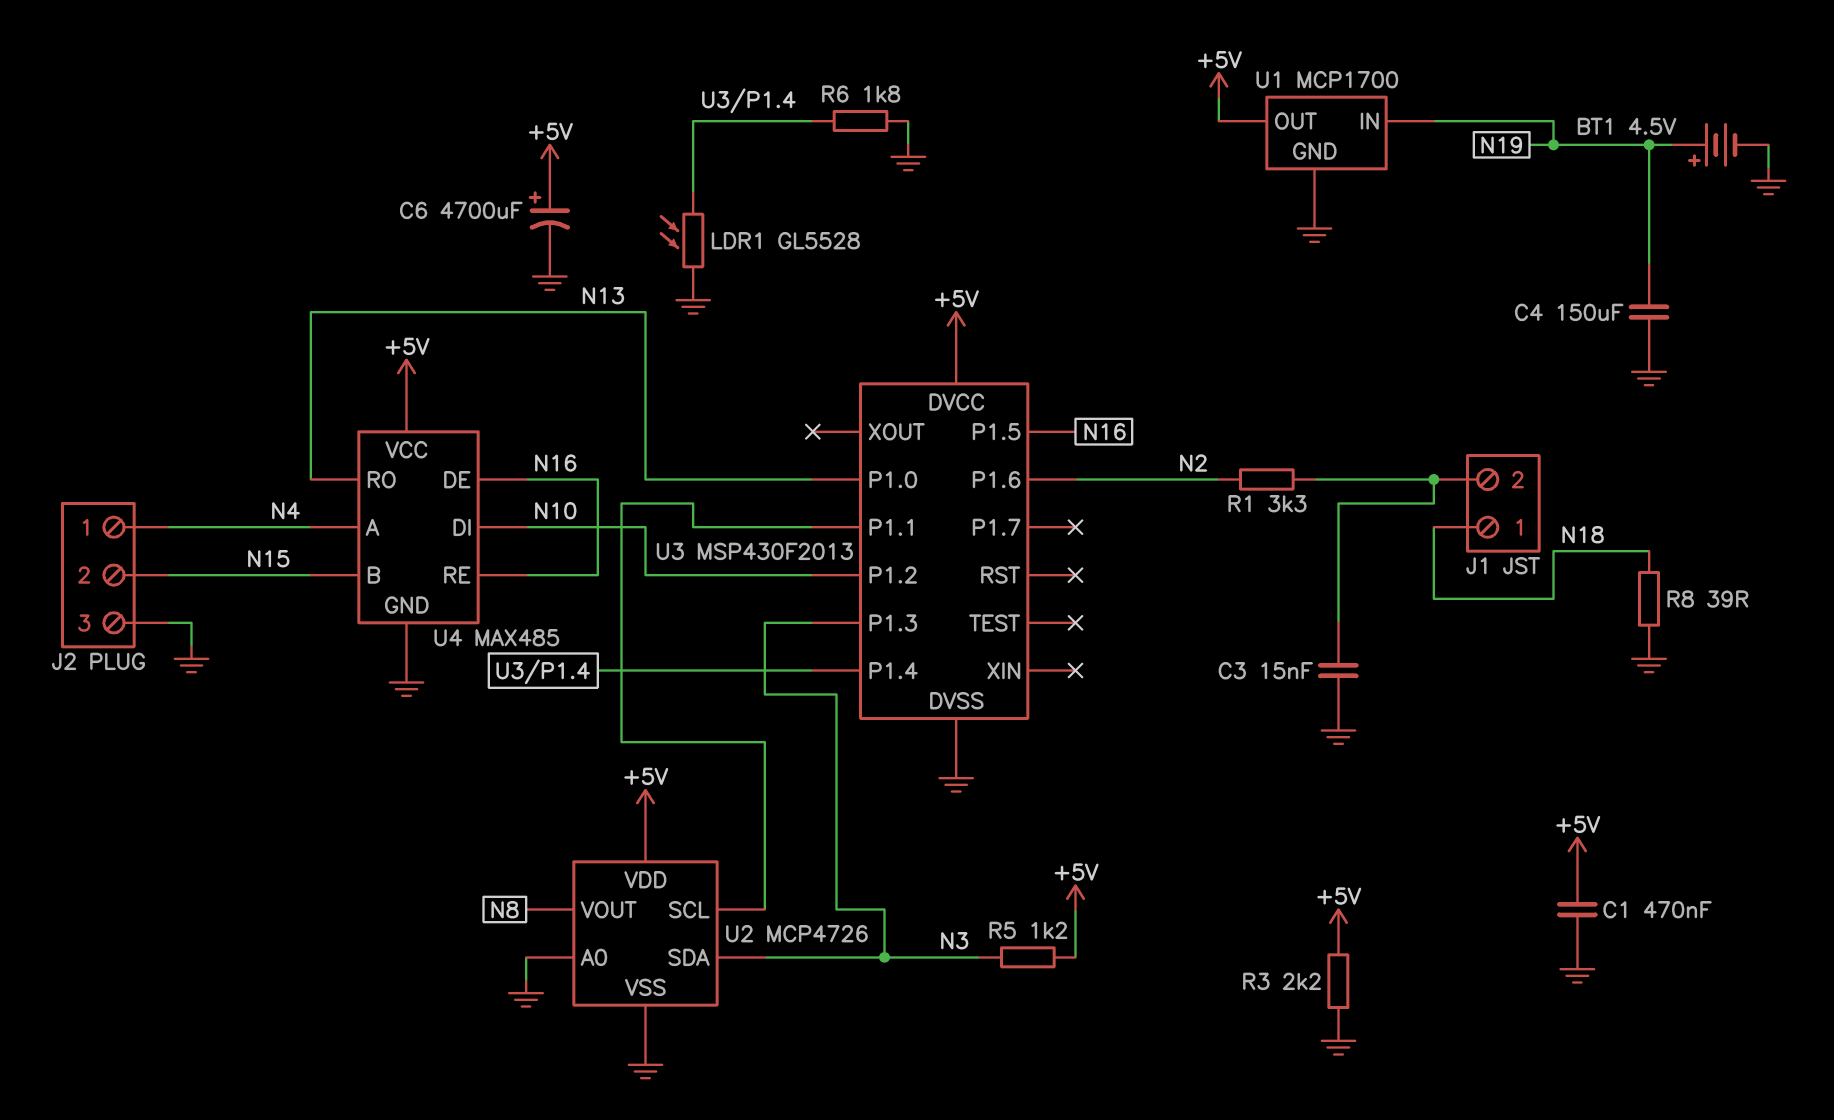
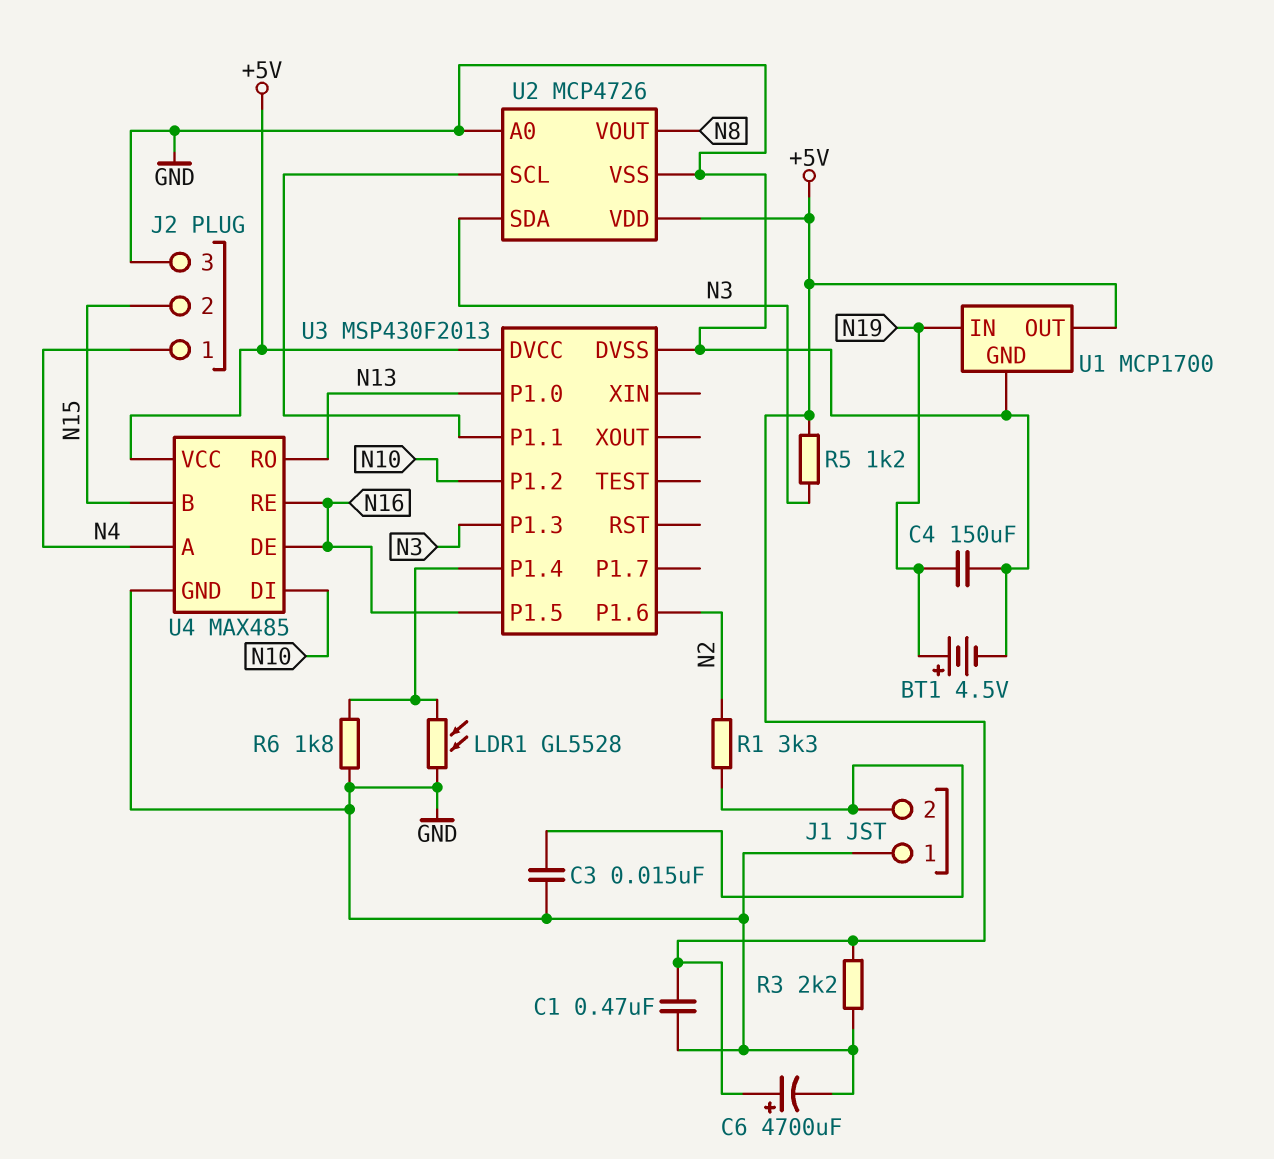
J1 pin 1: N18 -> GND
R8: 39 (GND, N18) -> none

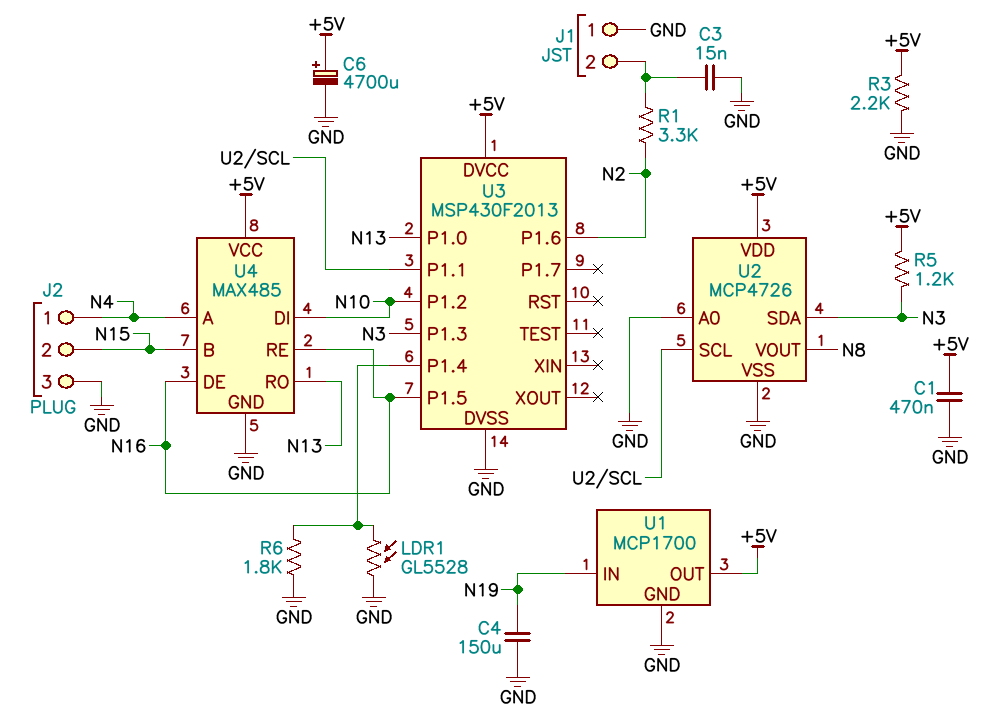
BT1: 4.5V (plus N19, minus GND) -> none

